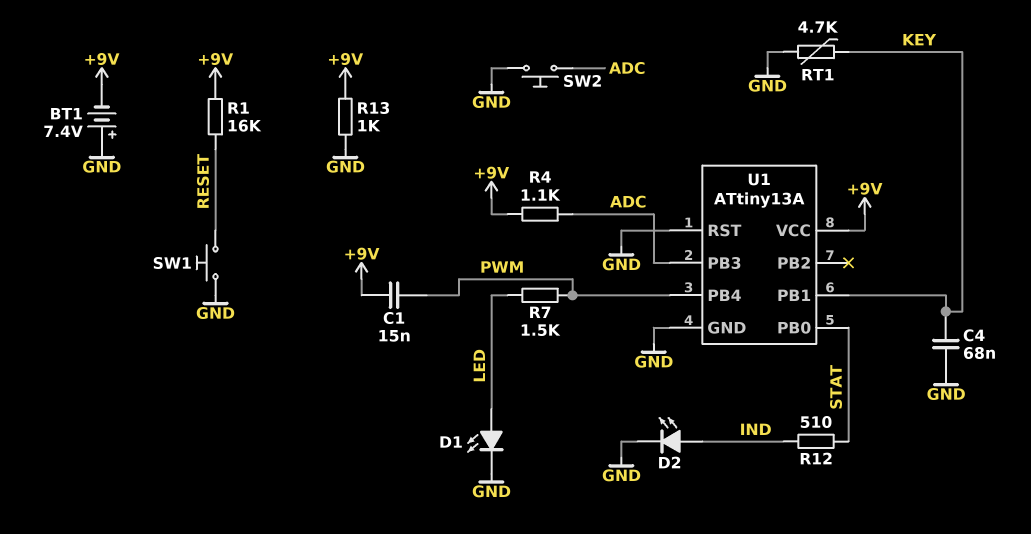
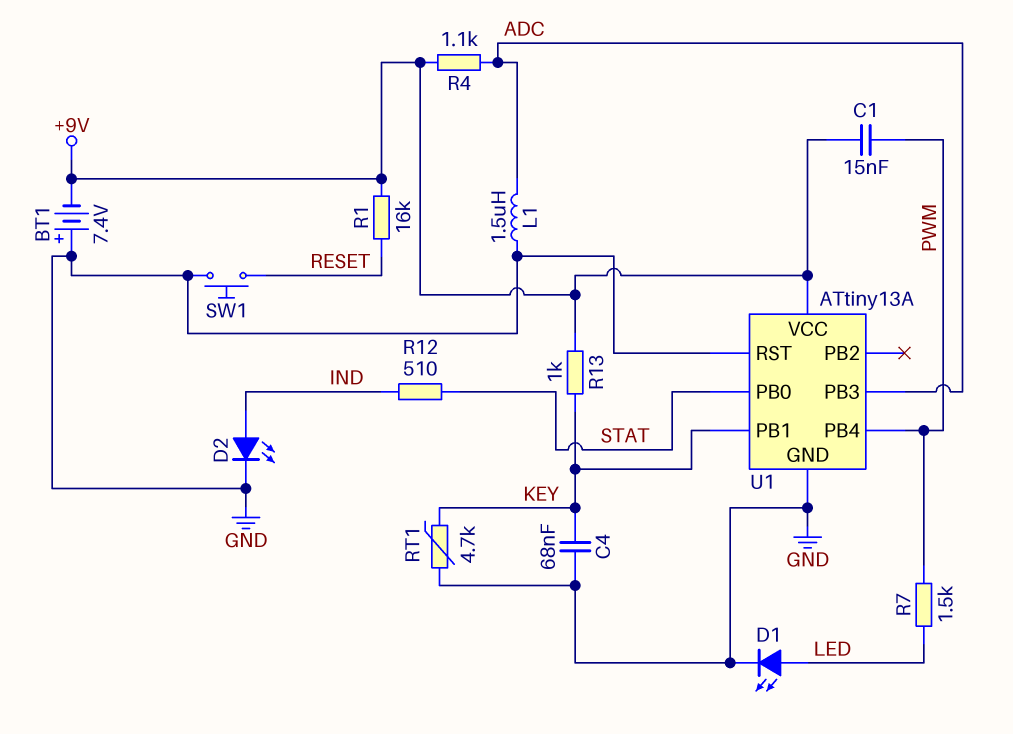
L1: none -> 1.5uH (ADC, GND)
R13: 1k (+9V, GND) -> 1k (+9V, KEY)
SW2: button (ADC, GND) -> none

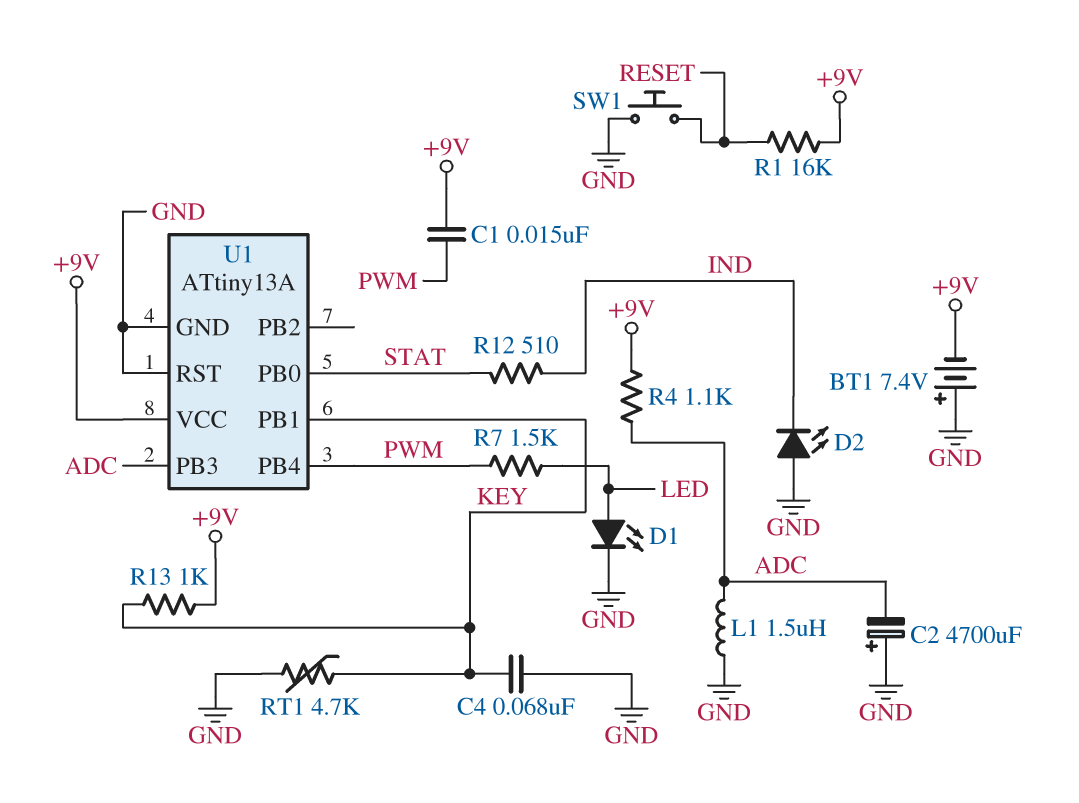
C2: none -> 4700uF (plus GND, minus ADC)
D2: LED (A IND, K GND) -> LED (A GND, K IND)

